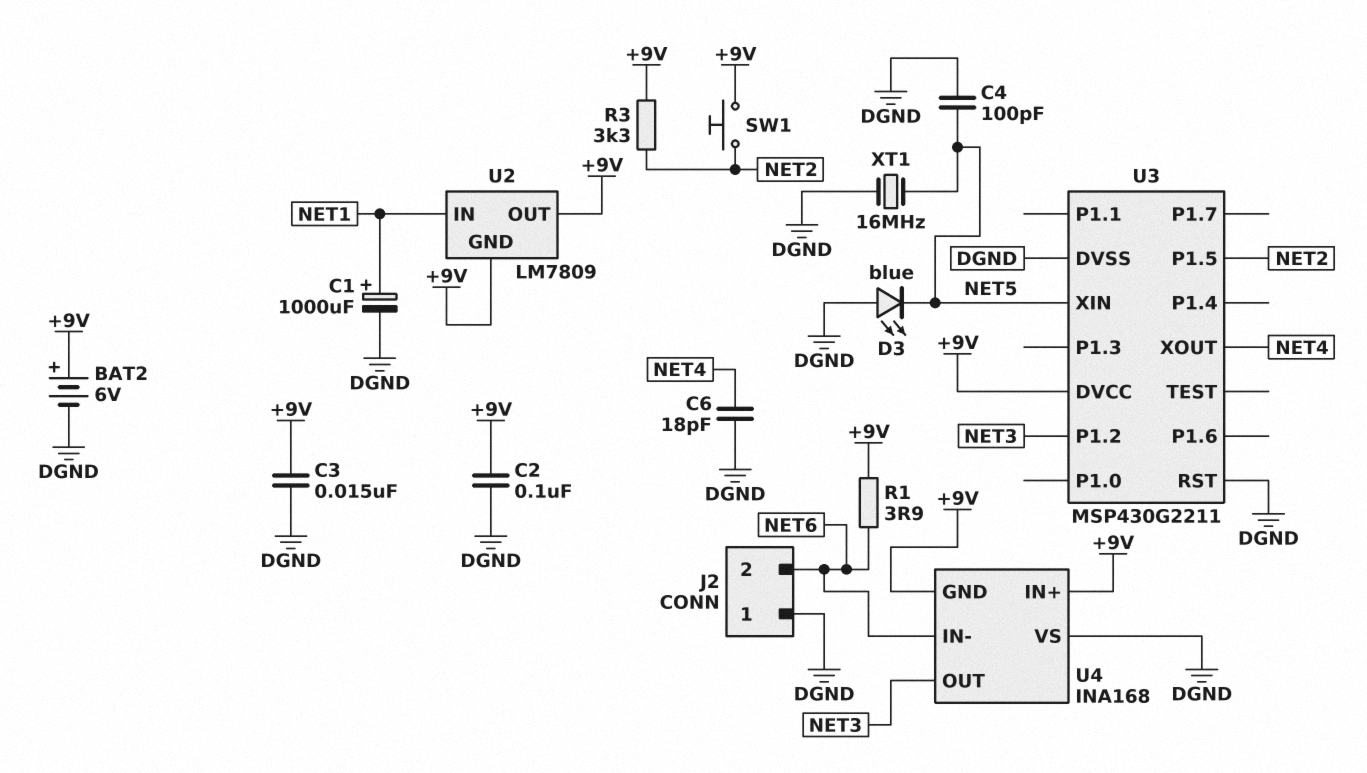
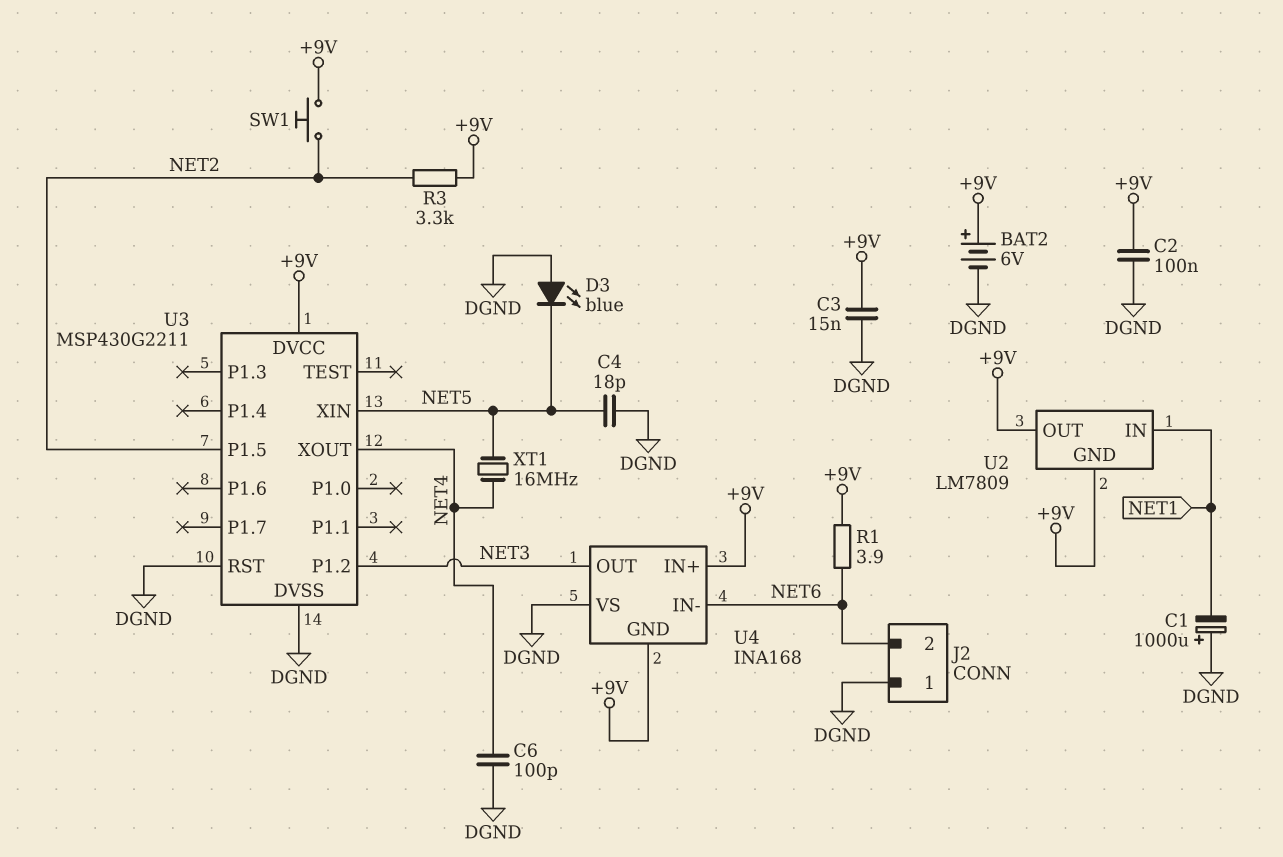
C1: 1000uF (plus NET1, minus DGND) -> 1000uF (plus DGND, minus NET1)
C4: 100pF (DGND, NET5) -> 18pF (DGND, NET5)
C6: 18pF (DGND, NET4) -> 100pF (DGND, NET4)
XT1: 16MHz (DGND, NET5) -> 16MHz (NET4, NET5)

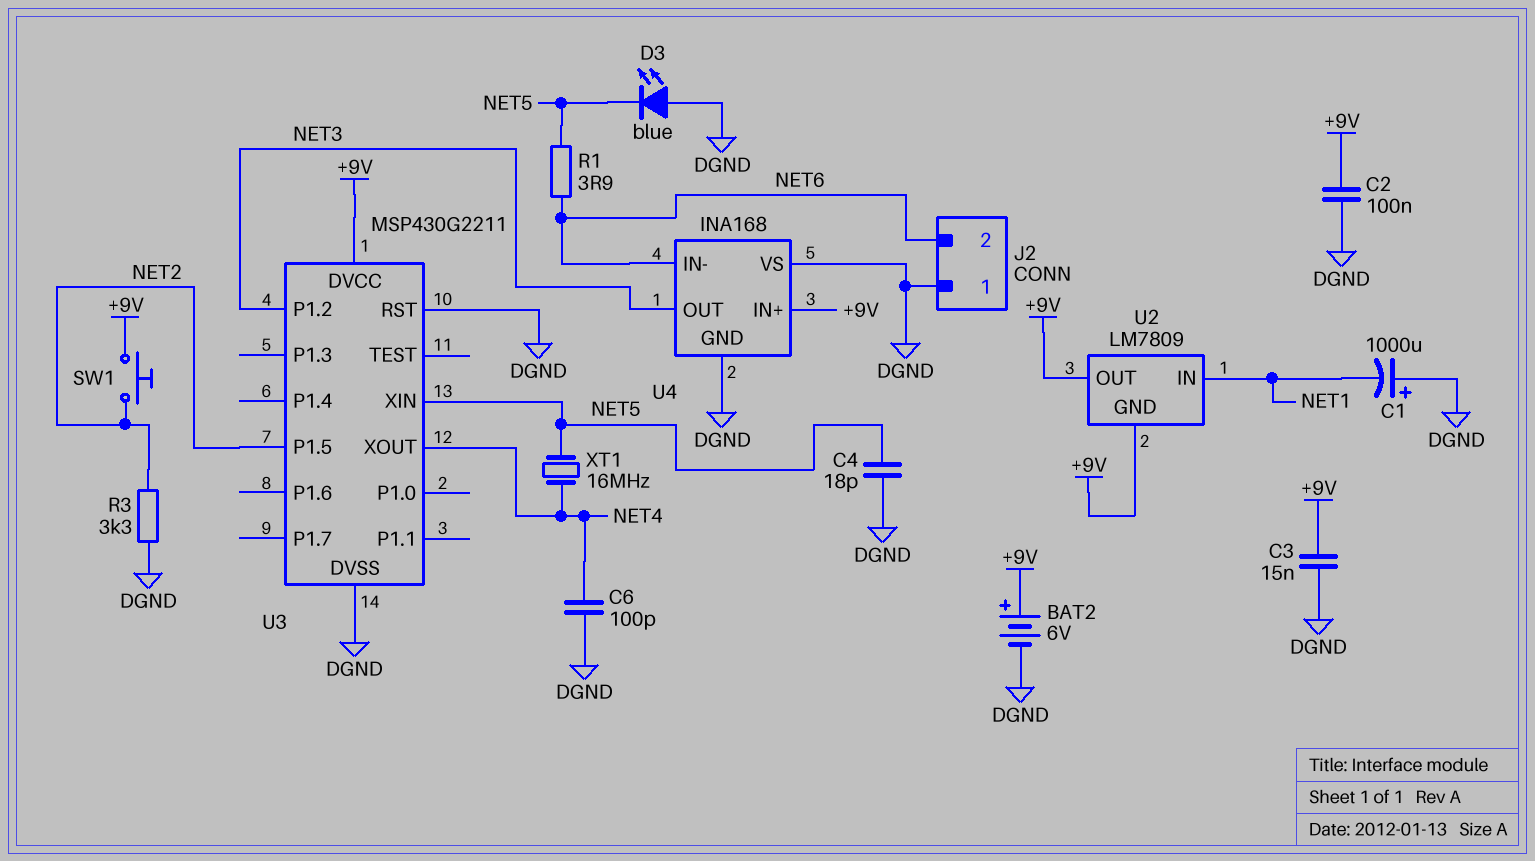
R1: 3.9 (+9V, NET6) -> 3.9 (NET5, NET6)
R3: 3.3k (+9V, NET2) -> 3.3k (DGND, NET2)
U4 pin GND: +9V -> DGND

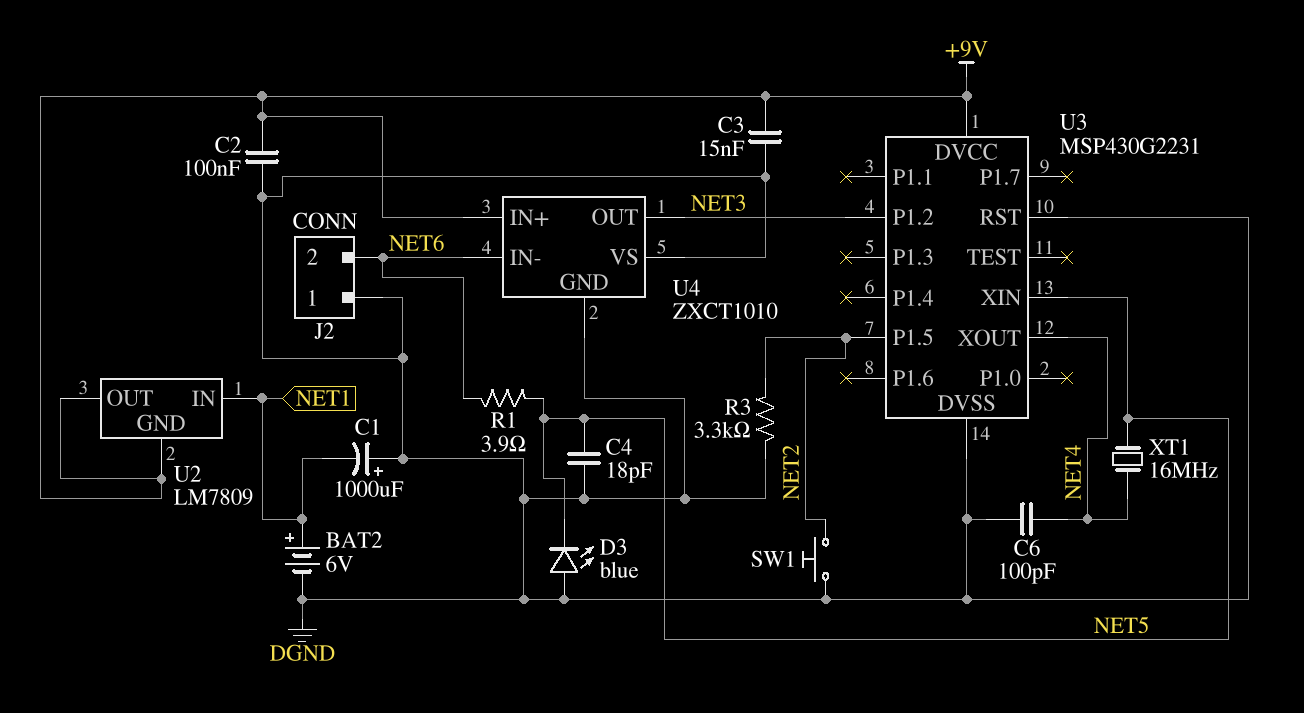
BAT2: 6V (plus +9V, minus DGND) -> 6V (plus NET1, minus DGND)
SW1: button (+9V, NET2) -> button (DGND, NET2)
U3: MSP430G2211 -> MSP430G2231
U4: INA168 -> ZXCT1010

